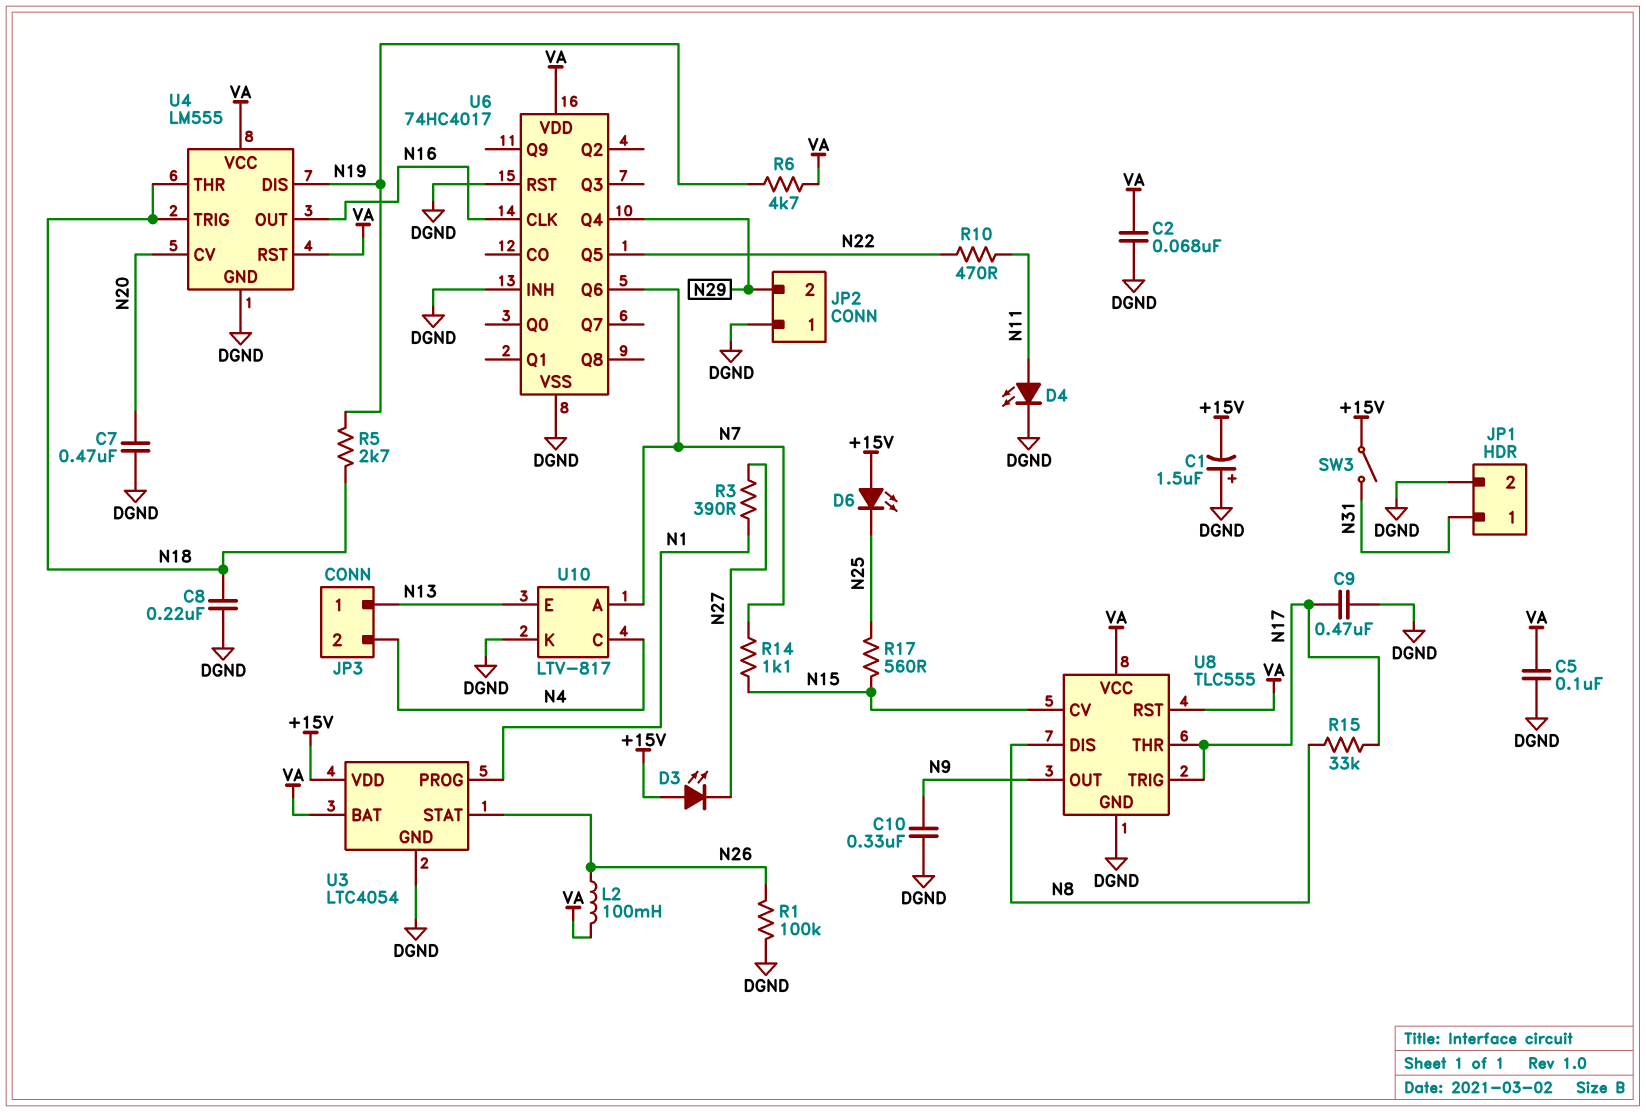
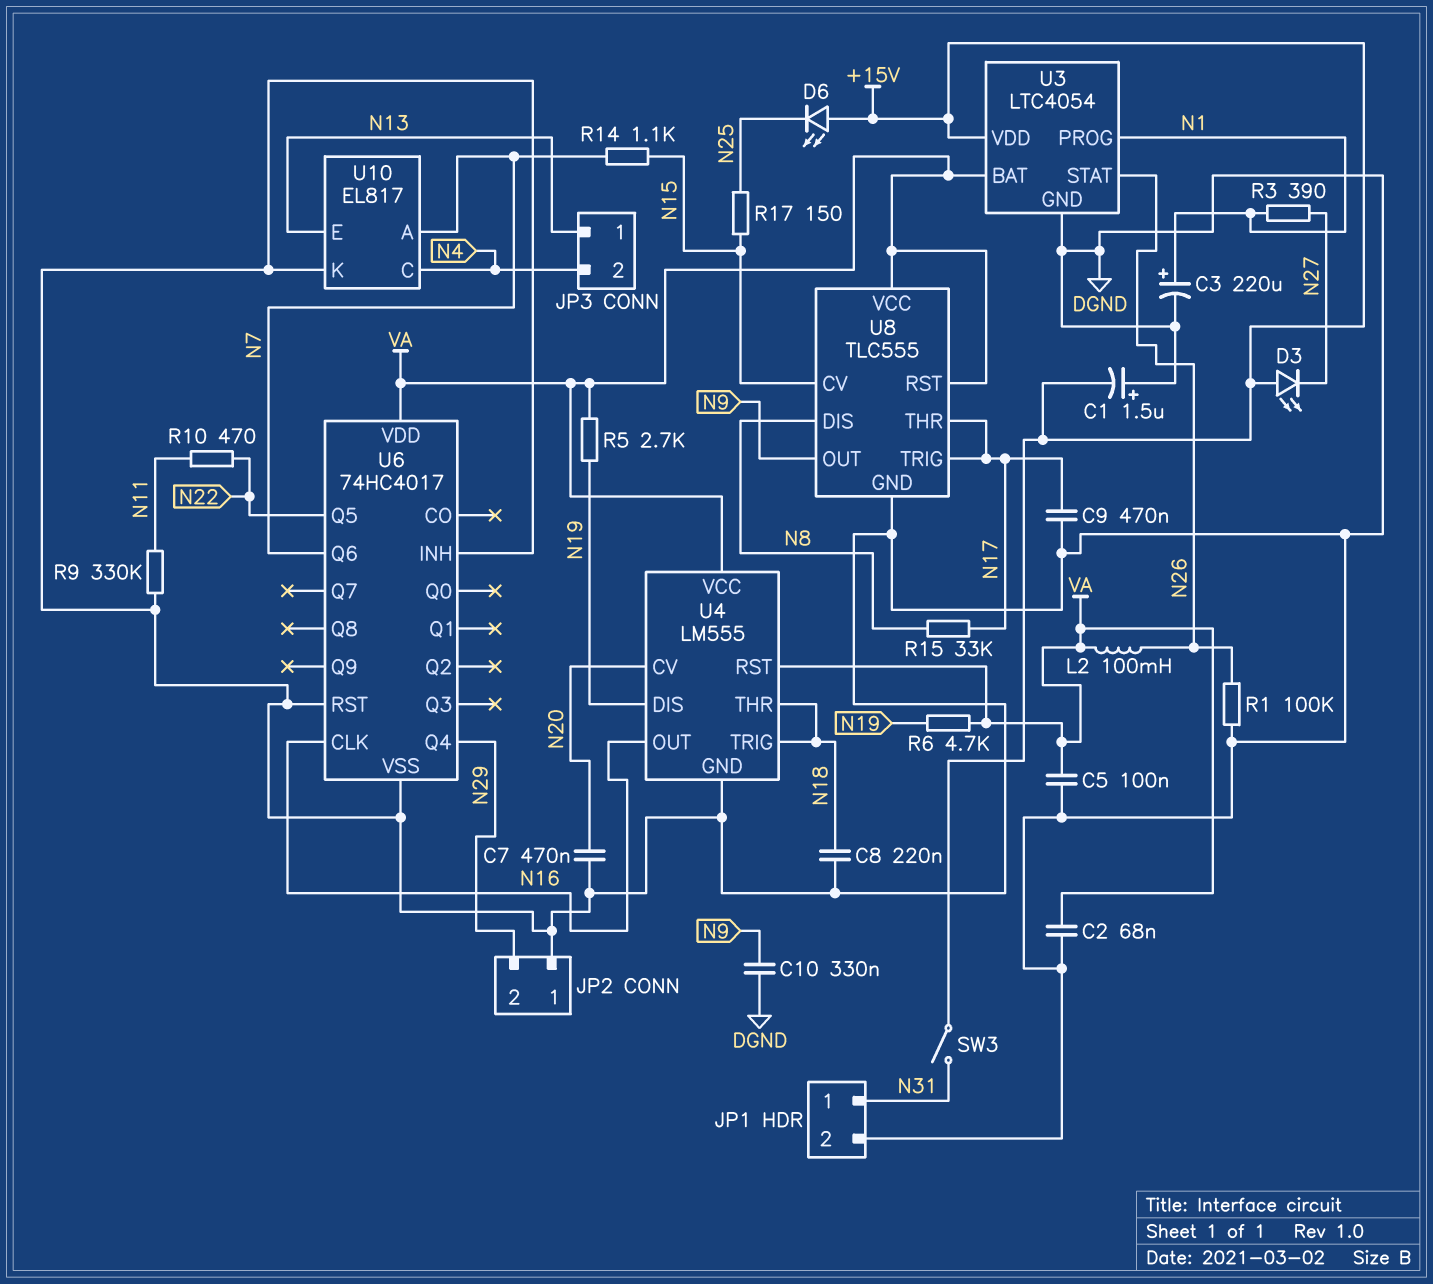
C3: none -> 220uF (plus N1, minus DGND)
D4: LED (A N11, K DGND) -> none
R5: 2.7k (N18, N19) -> 2.7k (N19, VA)
R9: none -> 330k (DGND, N11)
R17: 560 (N15, N25) -> 150 (N15, N25)
U10: LTV-817 -> EL817

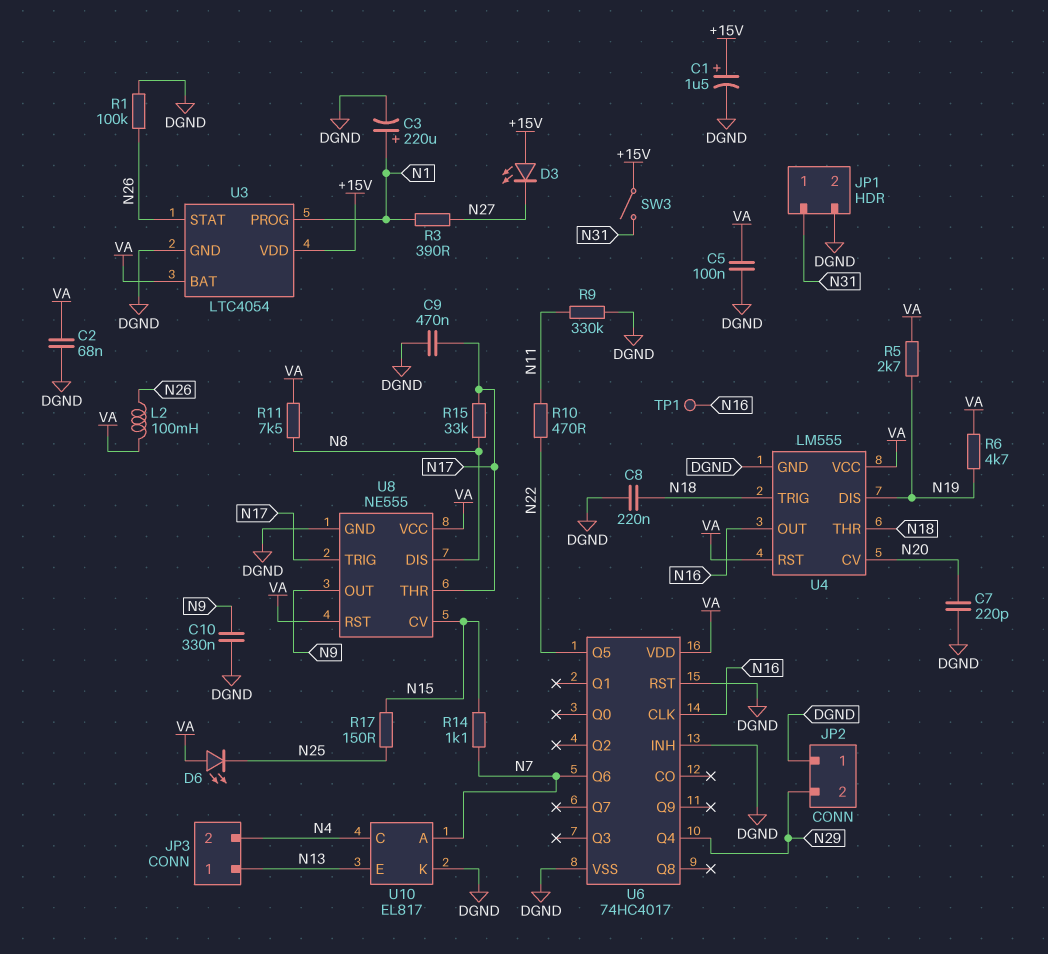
C1: 1.5uF (plus DGND, minus +15V) -> 1.5uF (plus +15V, minus DGND)
C7: 470nF (DGND, N20) -> 220pF (DGND, N20)
D6: LED (A +15V, K N25) -> LED (A VA, K N25)
R11: none -> 7.5k (N8, VA)
TP1: none -> test point (N16)
U8: TLC555 -> NE555

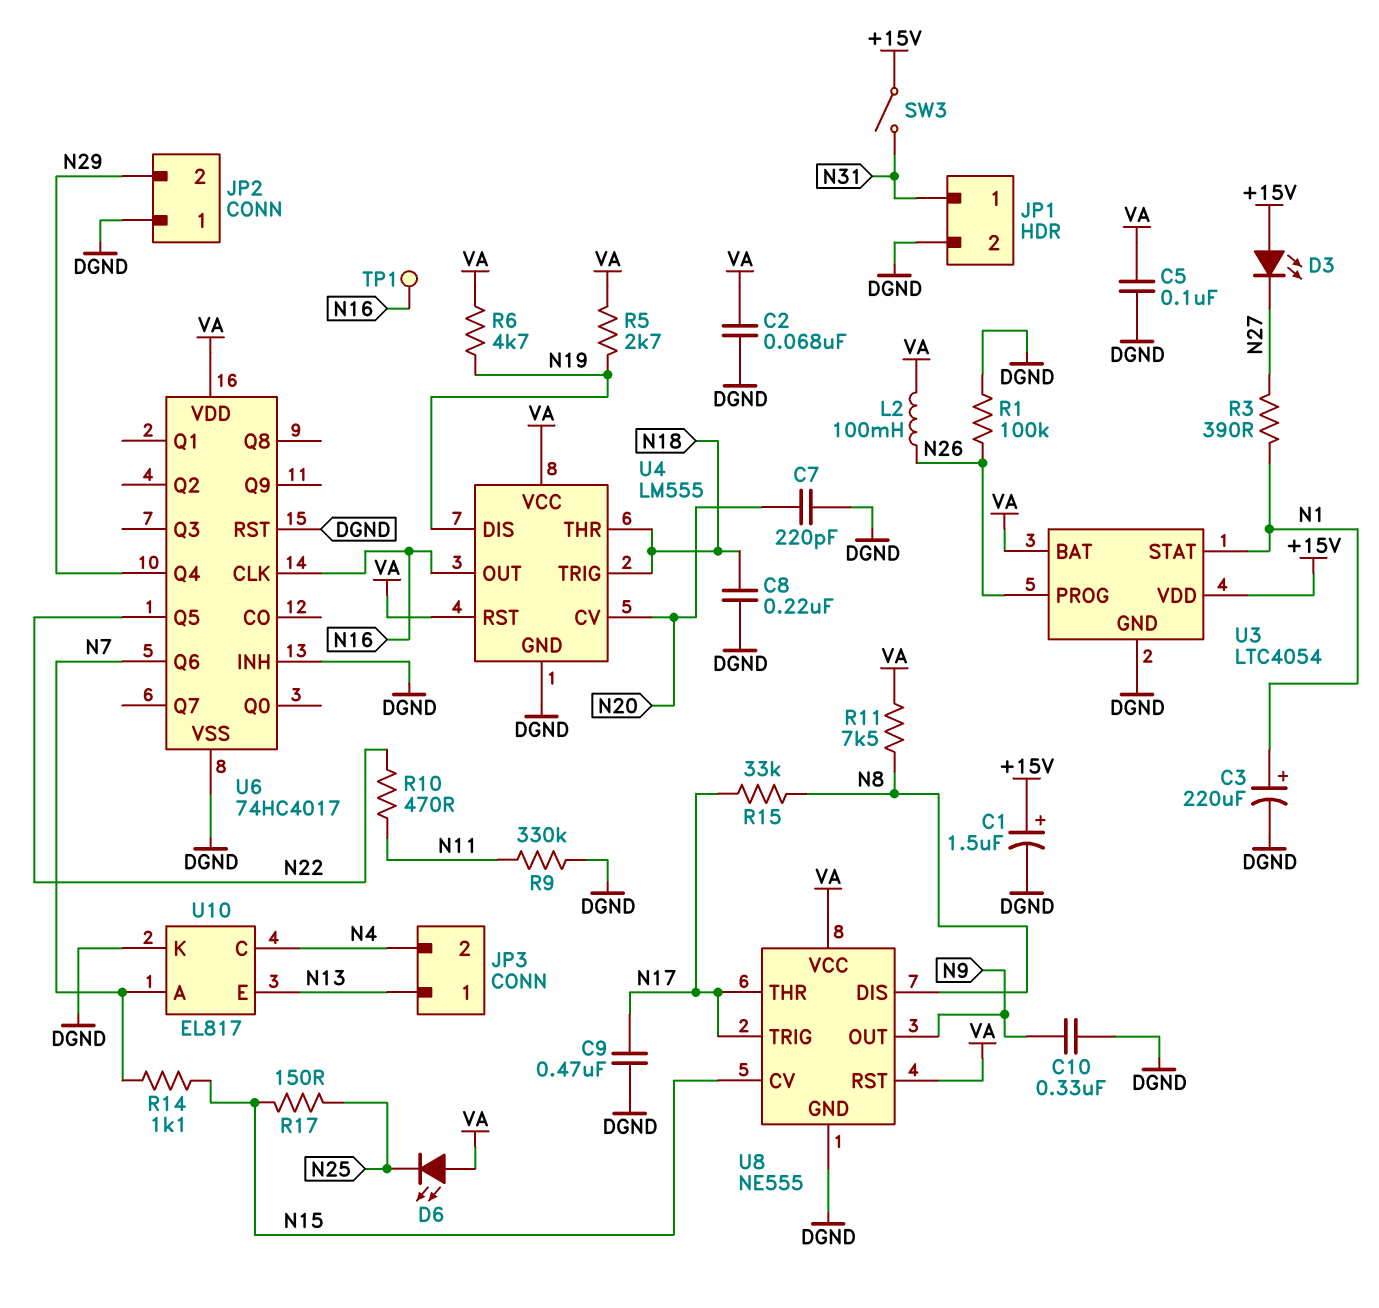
U3 pin PROG: N1 -> N26
U3 pin STAT: N26 -> N1

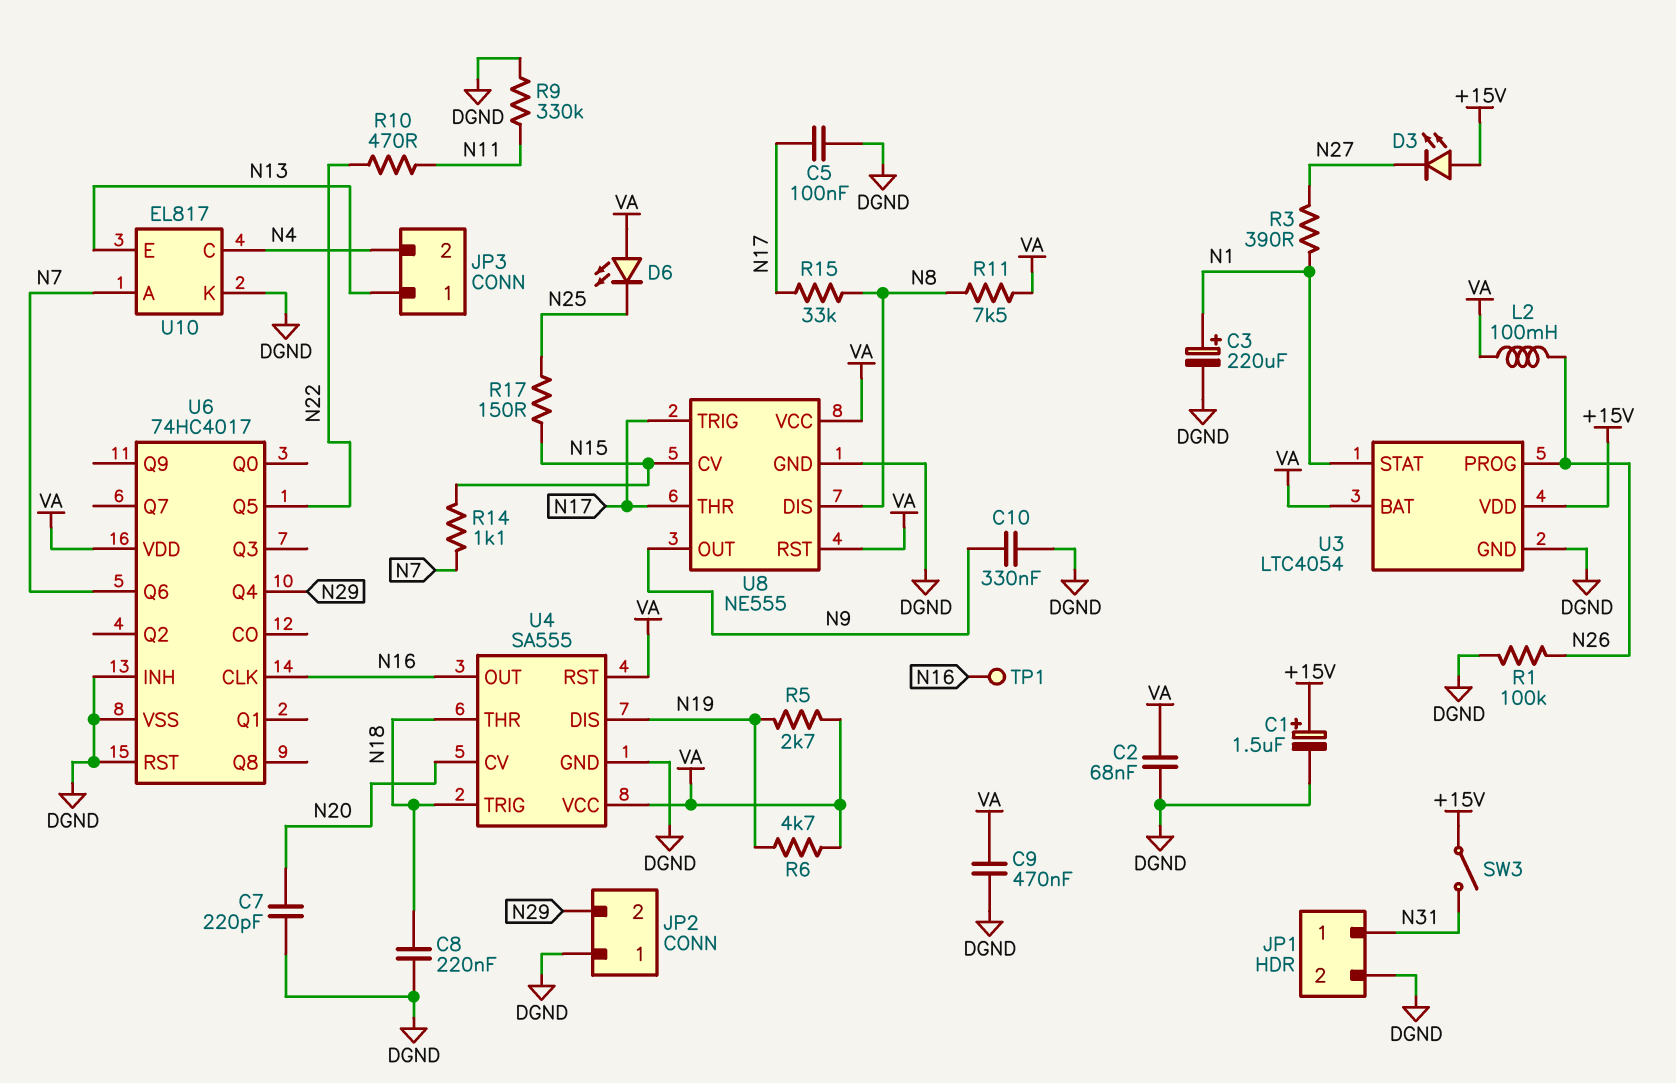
C5: 100nF (DGND, VA) -> 100nF (DGND, N17)
C9: 470nF (DGND, N17) -> 470nF (DGND, VA)
U4: LM555 -> SA555

